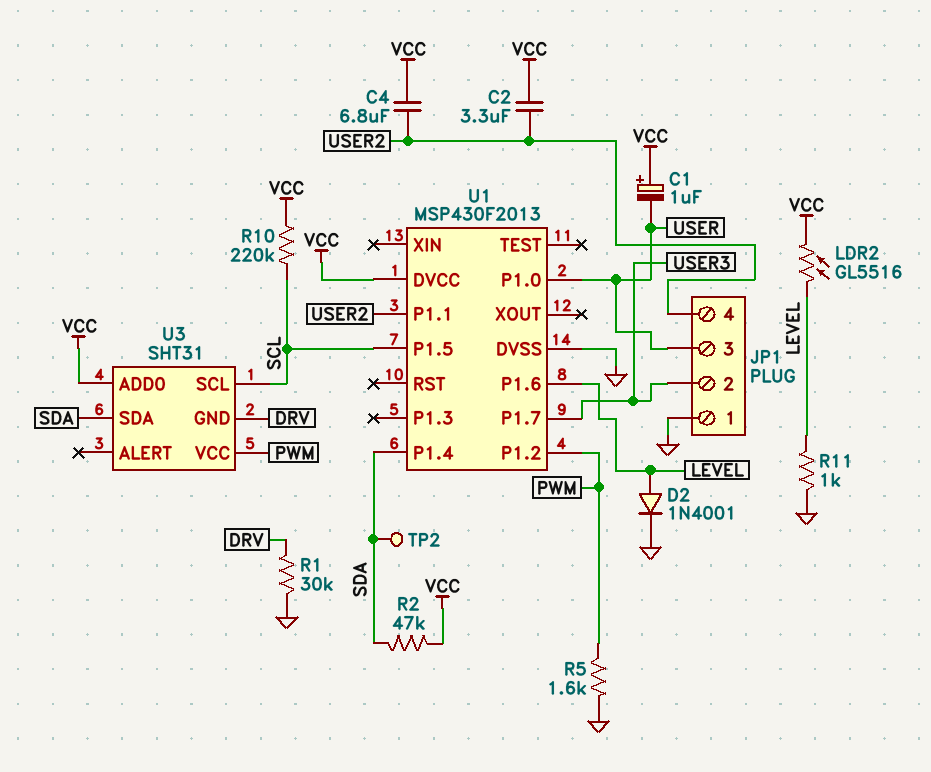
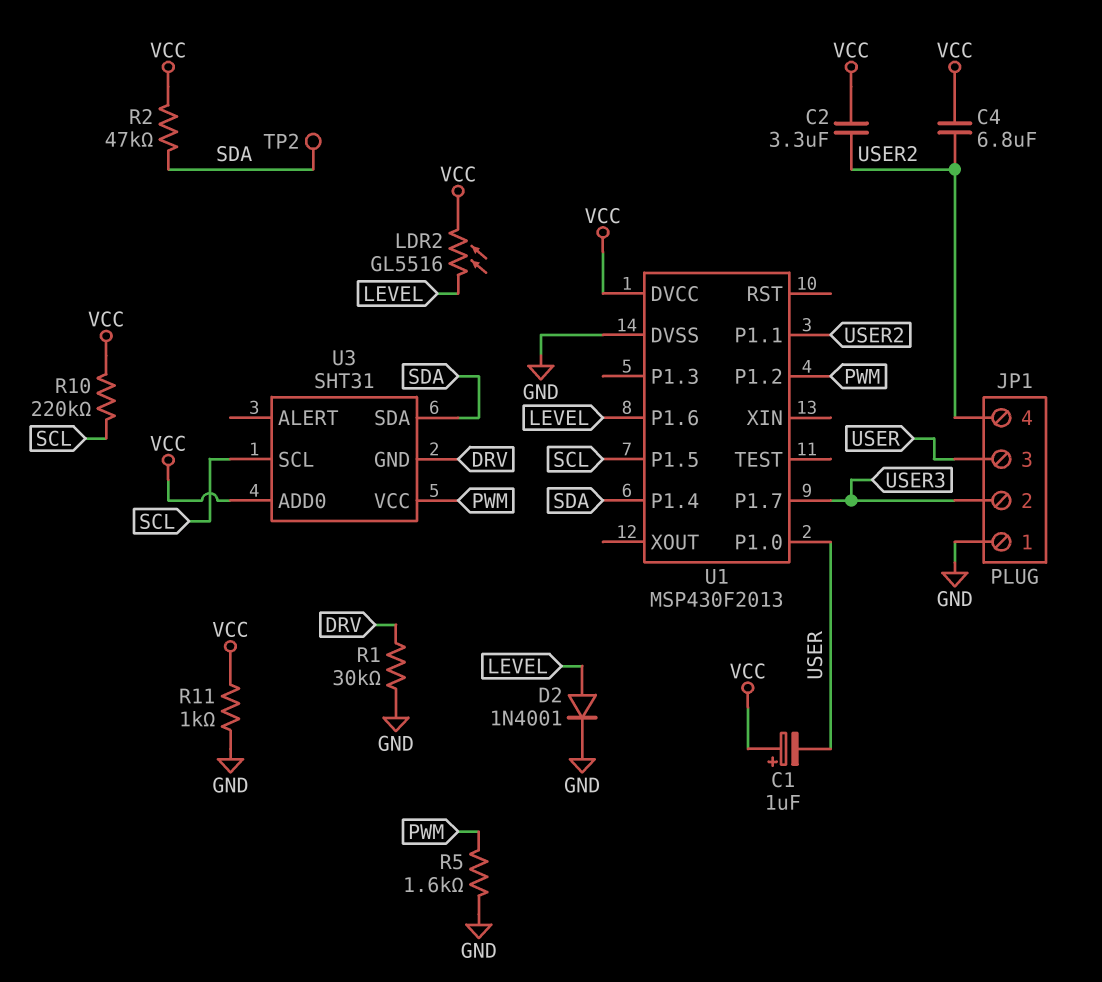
R11: 1k (GND, LEVEL) -> 1k (GND, VCC)

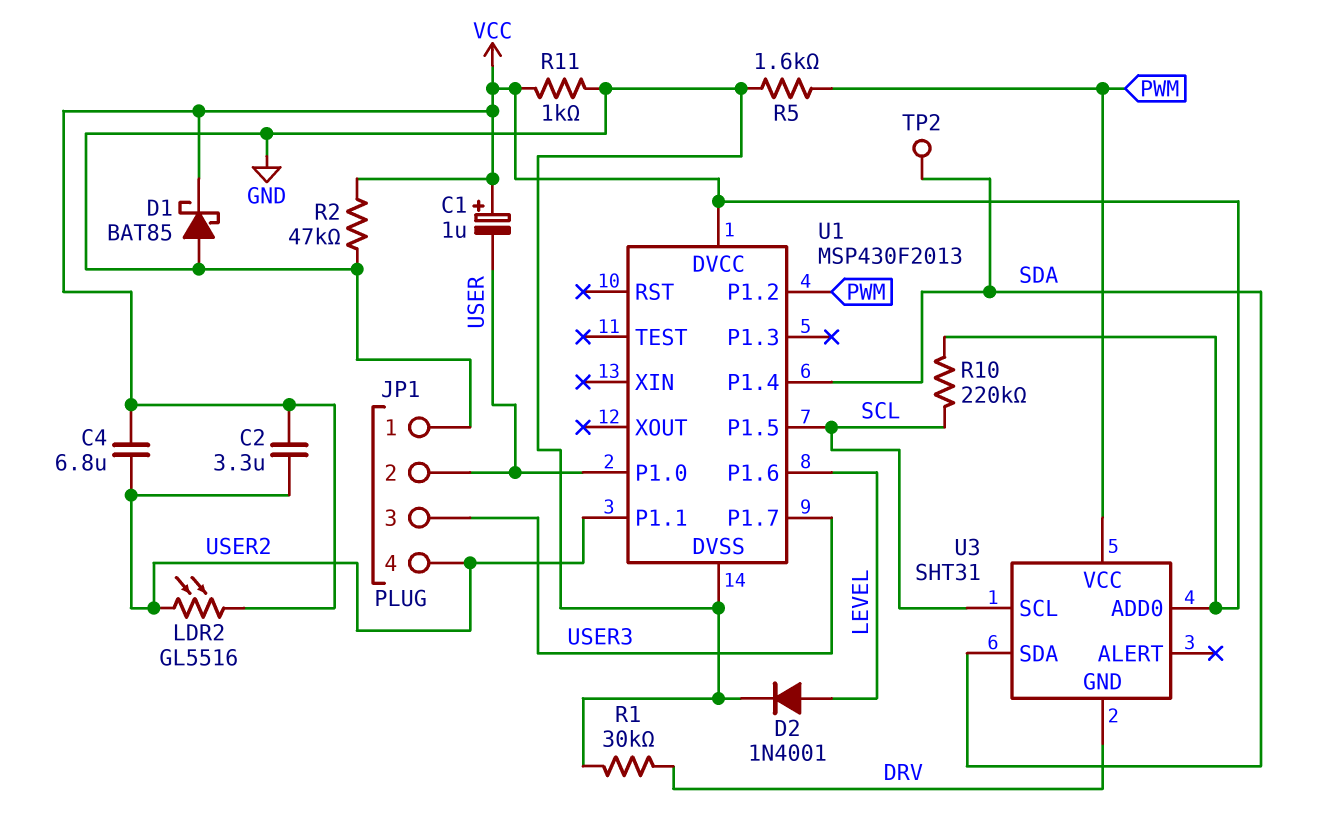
D1: none -> schottky BAT85 (A GND, K VCC)
JP1 pin 2: USER3 -> USER
JP1 pin 3: USER -> USER3
LDR2: GL5516 (LEVEL, VCC) -> GL5516 (USER2, VCC)
R2: 47k (SDA, VCC) -> 47k (GND, VCC)

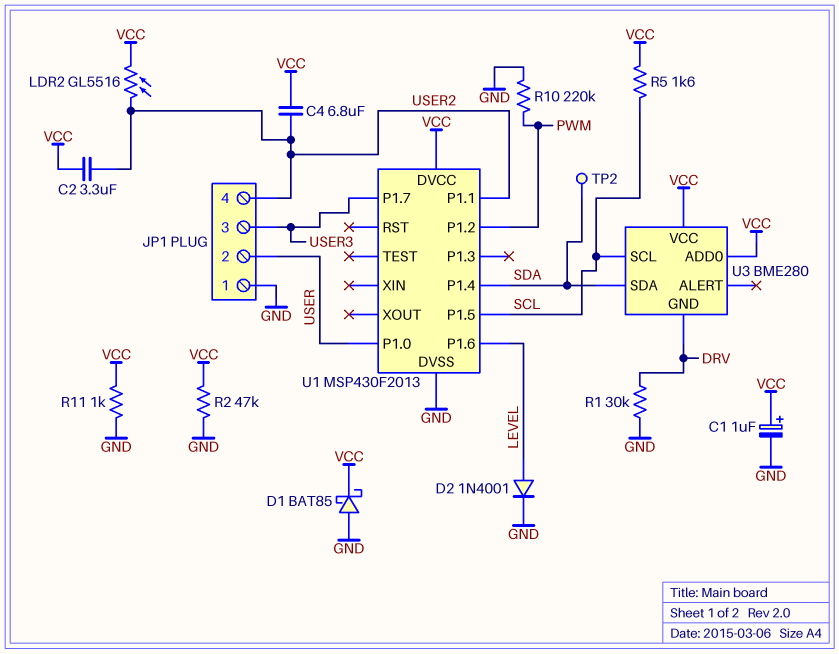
C1: 1uF (plus VCC, minus USER) -> 1uF (plus VCC, minus GND)
R5: 1.6k (GND, PWM) -> 1.6k (SCL, VCC)
R10: 220k (SCL, VCC) -> 220k (GND, PWM)
U3: SHT31 -> BME280
U3 pin VCC: PWM -> VCC

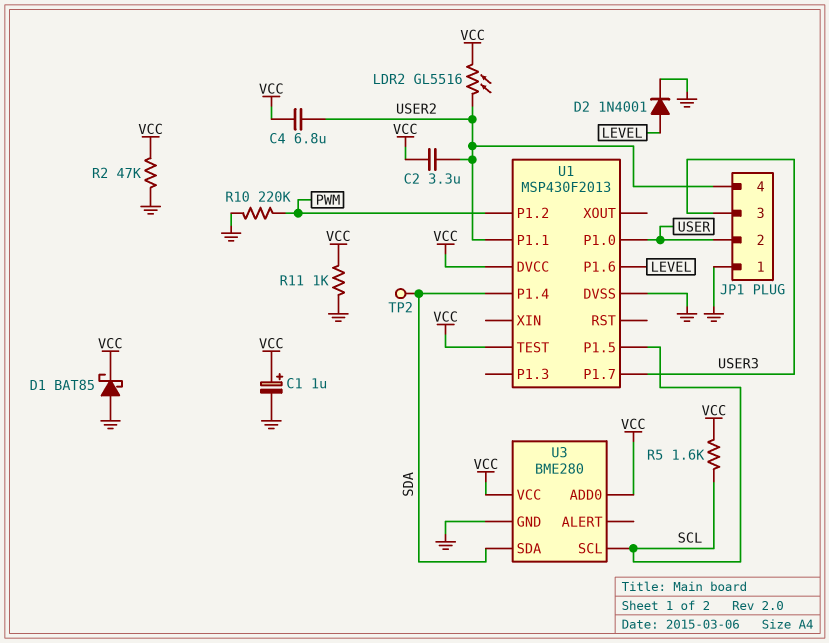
R1: 30k (DRV, GND) -> none
U1 pin TEST: none -> VCC
U3 pin GND: DRV -> GND

